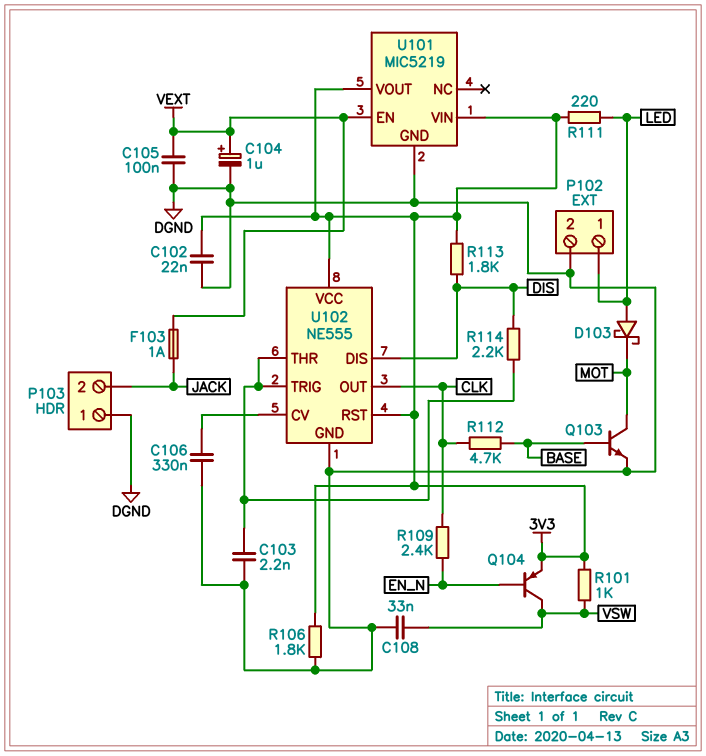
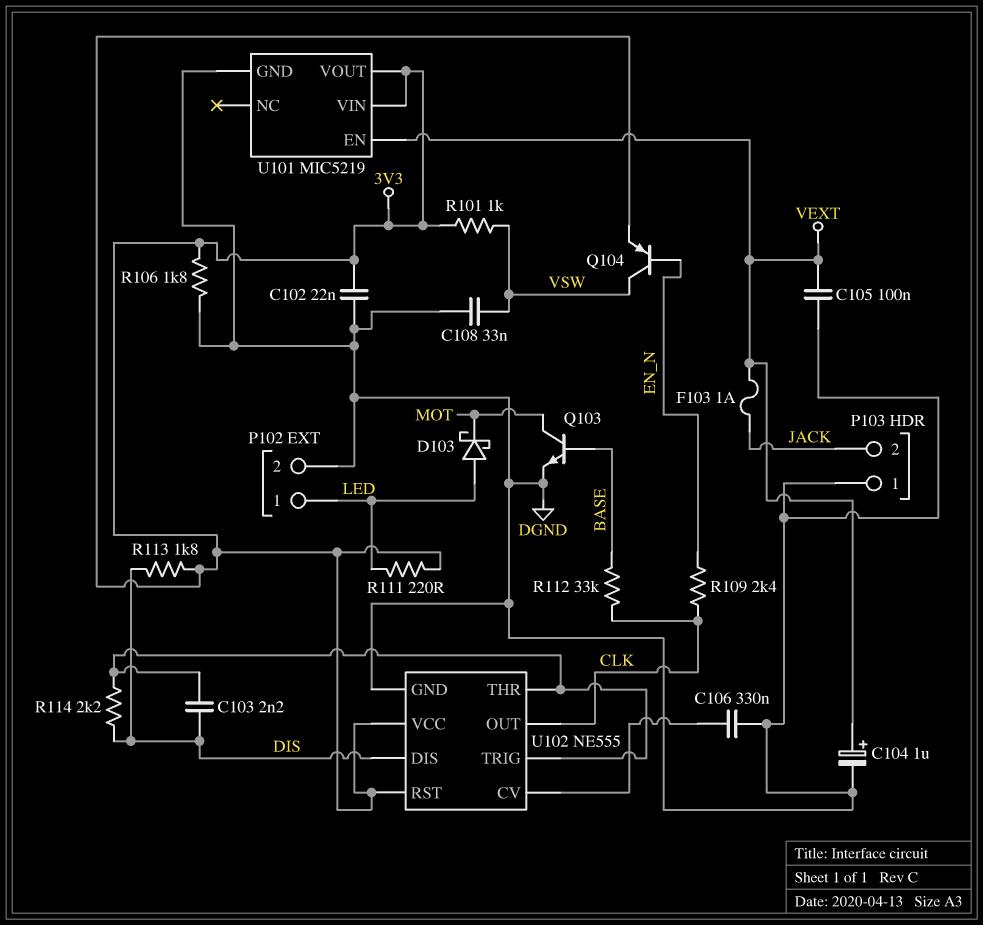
C103: 2.2nF (DGND, U102/THR) -> 2.2nF (DIS, U102/THR)
R112: 4.7k (BASE, CLK) -> 33k (BASE, CLK)

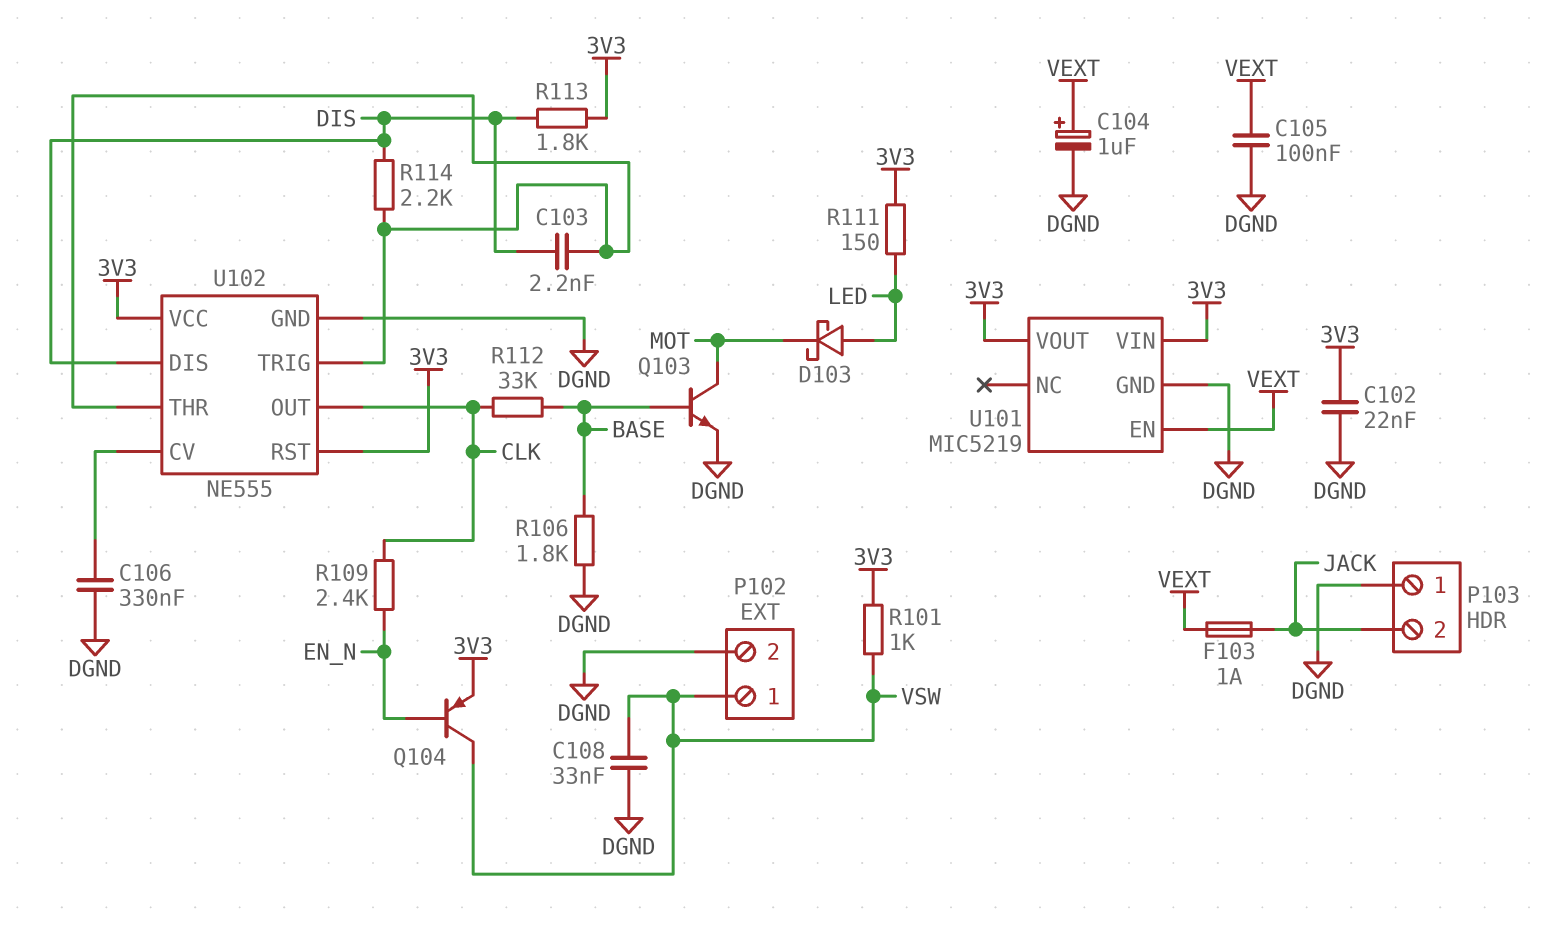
P102 pin 1: LED -> VSW
R106: 1.8k (3V3, DGND) -> 1.8k (BASE, DGND)
R111: 220 (3V3, LED) -> 150 (3V3, LED)

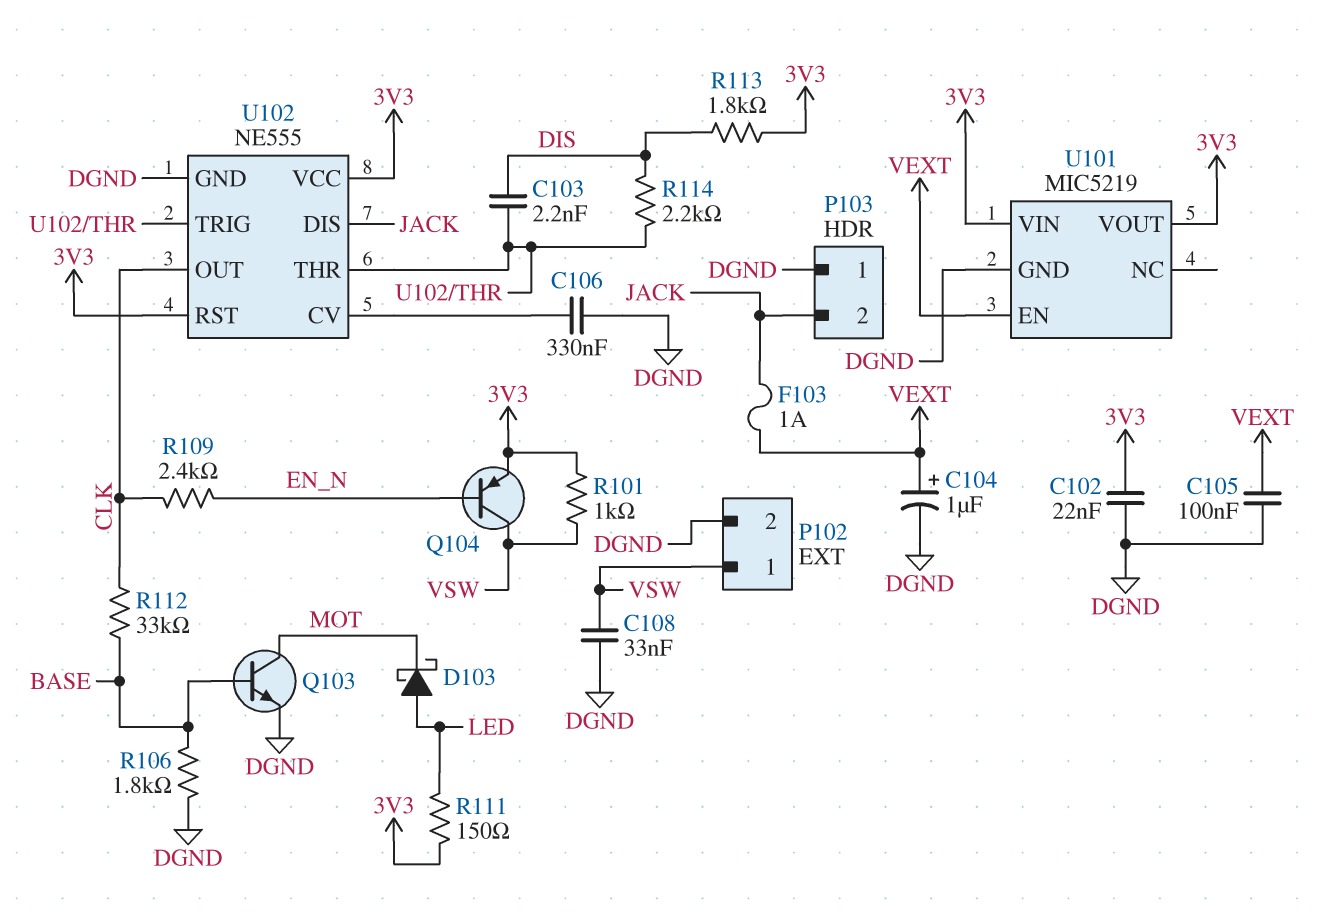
U102 pin DIS: DIS -> JACK

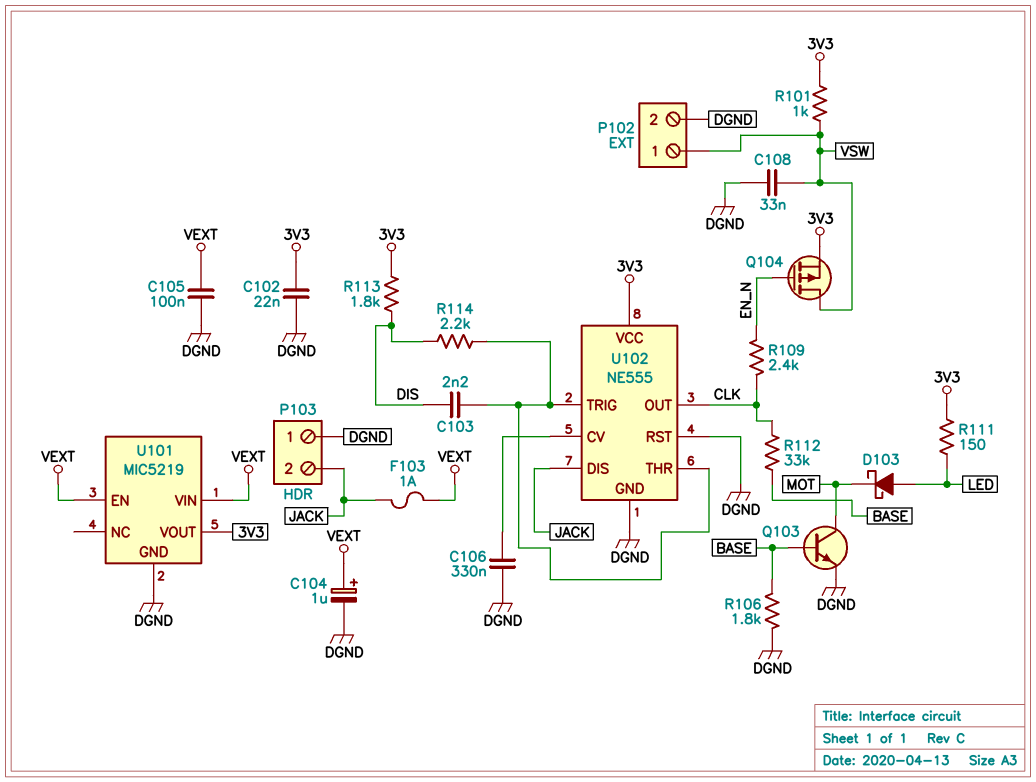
Q104: PNP (B EN_N, C VSW, E 3V3) -> PMOS (G EN_N, D VSW, S 3V3)
U101 pin VIN: 3V3 -> VEXT
U102 pin RST: 3V3 -> DGND

